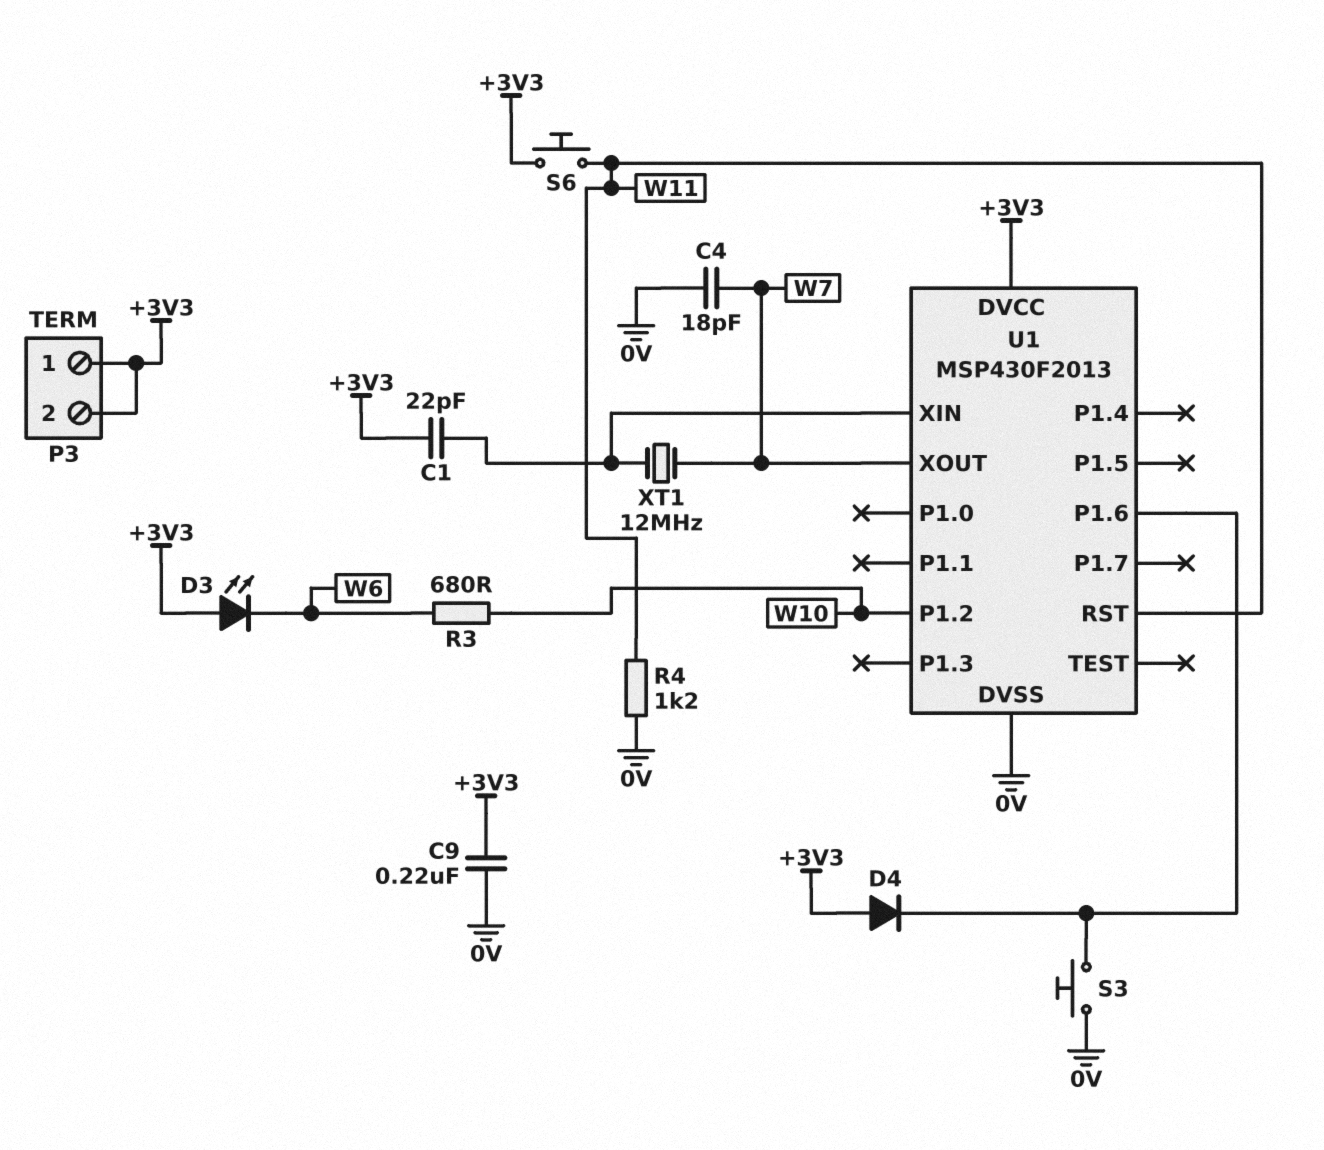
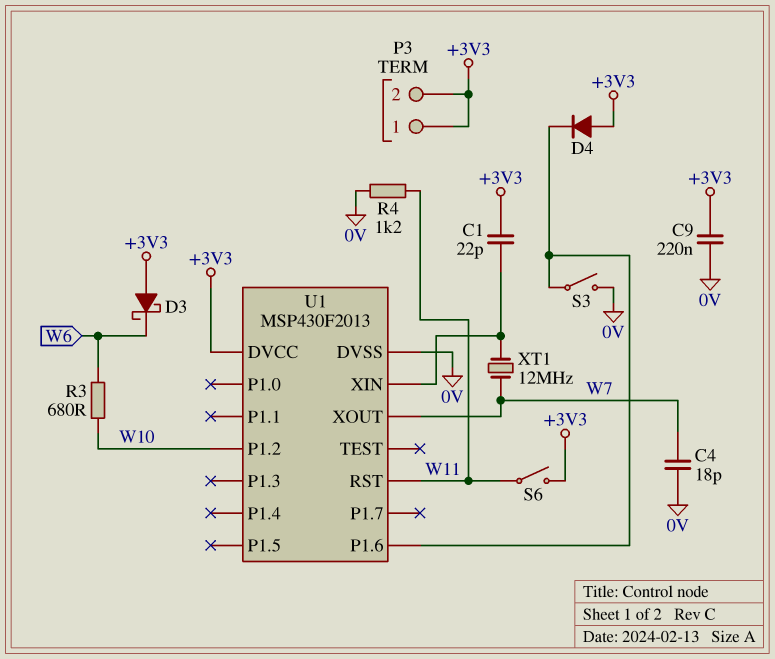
D3: LED (A +3V3, K W6) -> schottky (A +3V3, K W6)
S3: button (0V, U1/P1.6) -> switch (0V, U1/P1.6)
S6: button (+3V3, W11) -> switch (+3V3, W11)

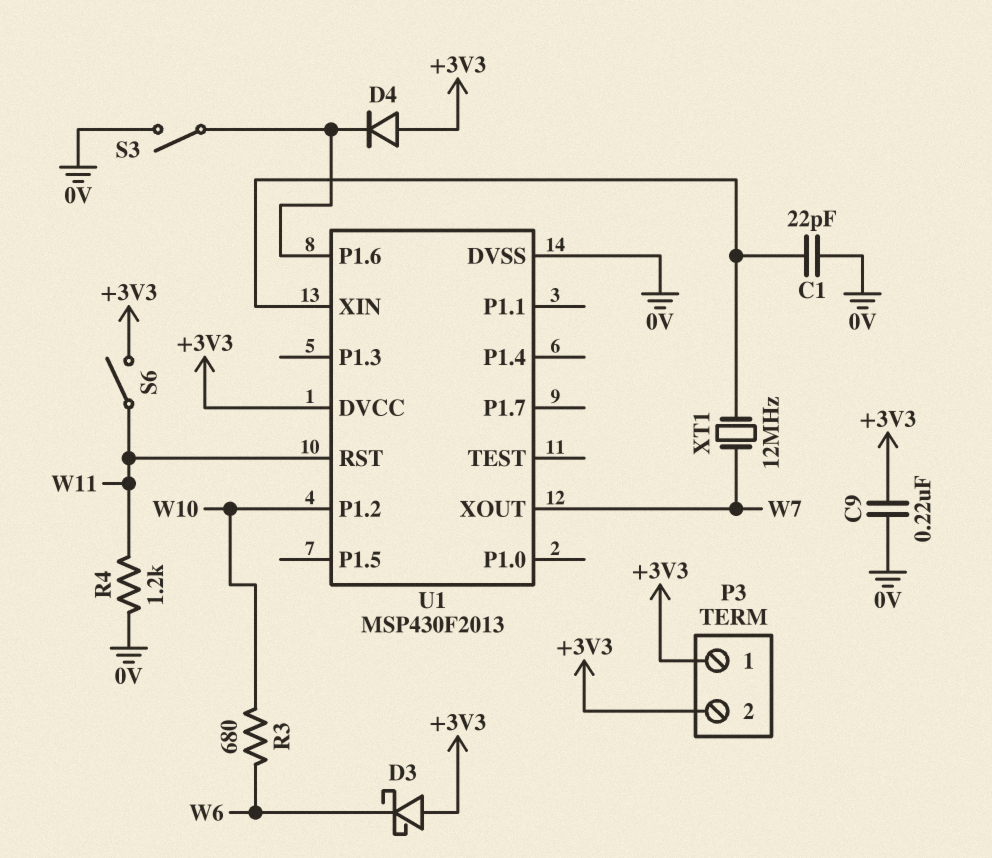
C1: 22pF (+3V3, U1/XIN) -> 22pF (0V, U1/XIN)
C4: 18pF (0V, W7) -> none

